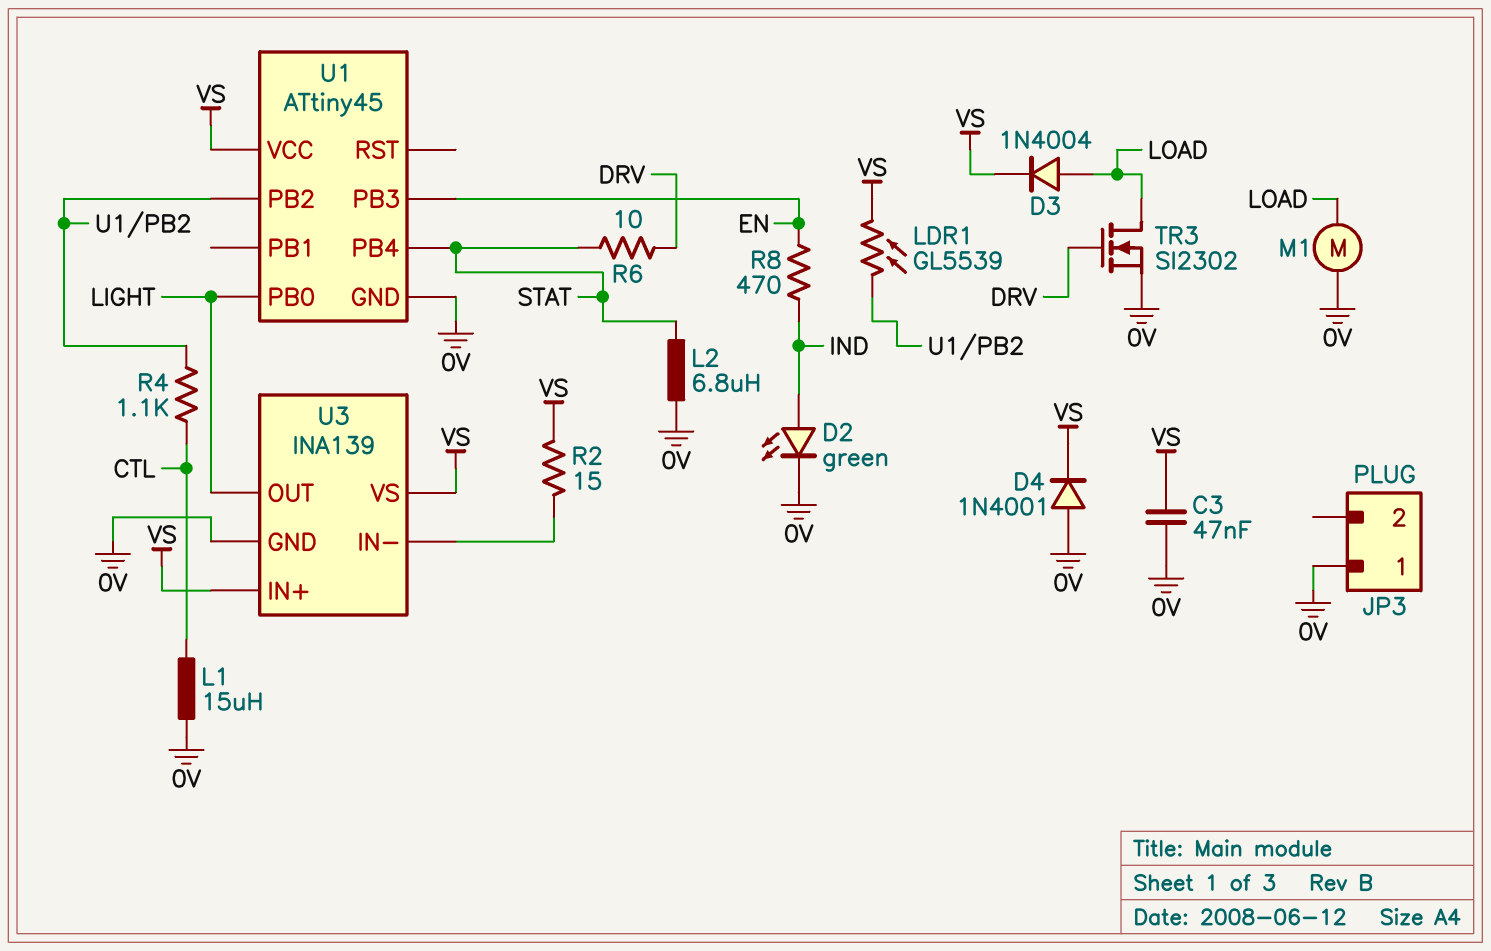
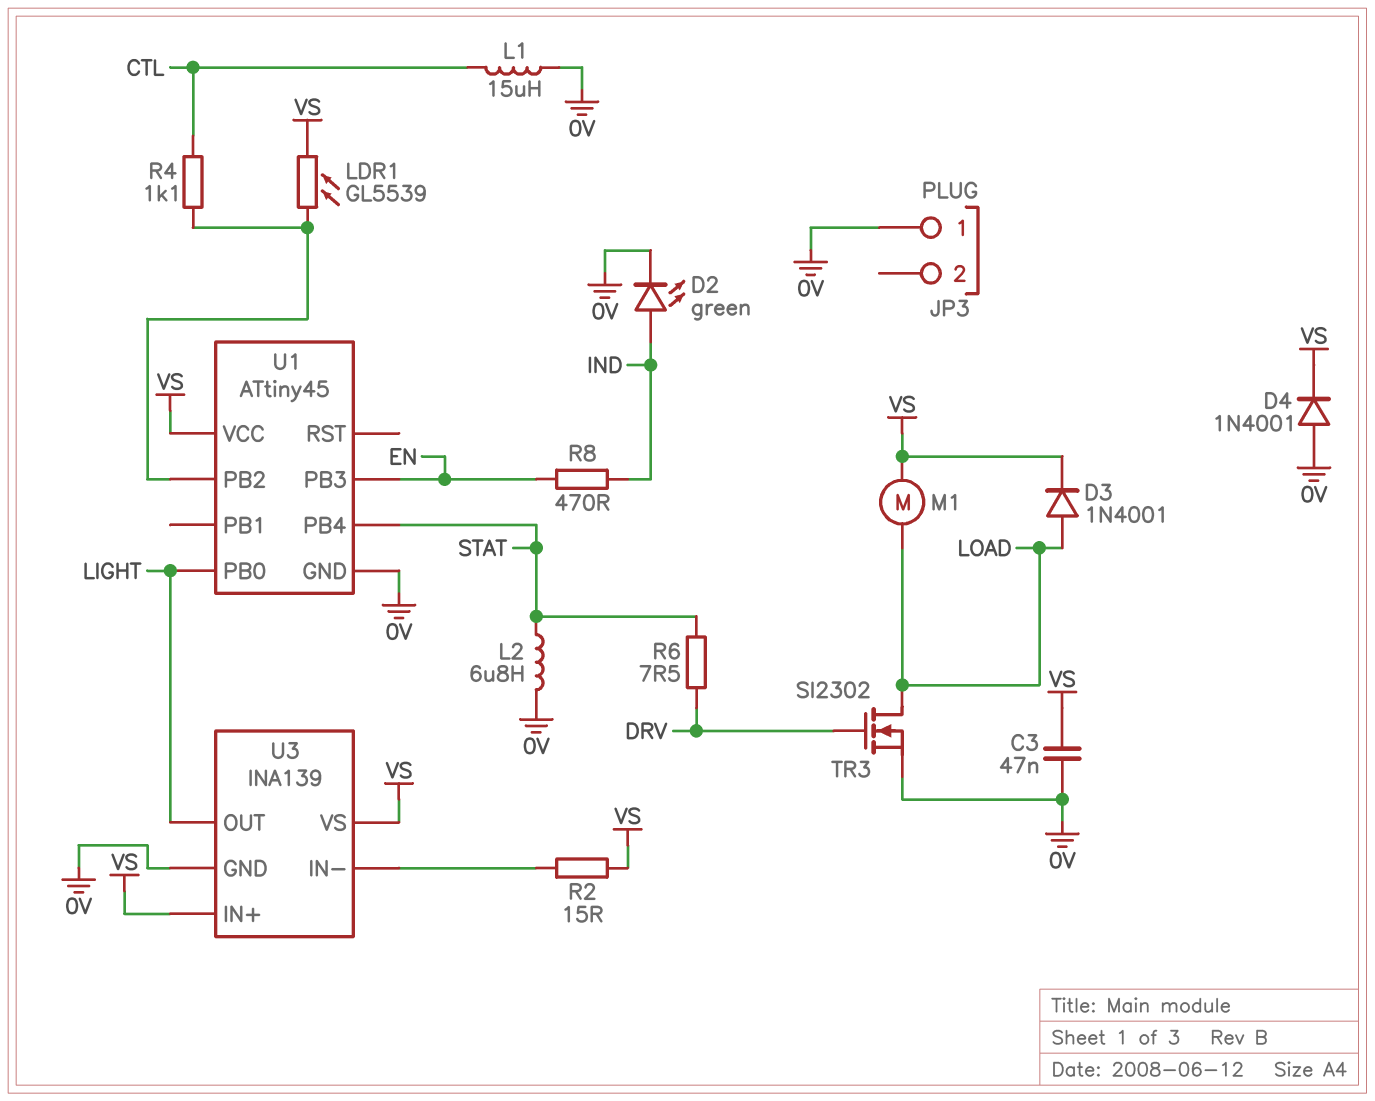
D3: diode 1N4004 (A LOAD, K VS) -> diode 1N4001 (A LOAD, K VS)
M1: motor (0V, LOAD) -> motor (LOAD, VS)
R6: 10 (DRV, STAT) -> 7.5 (DRV, STAT)

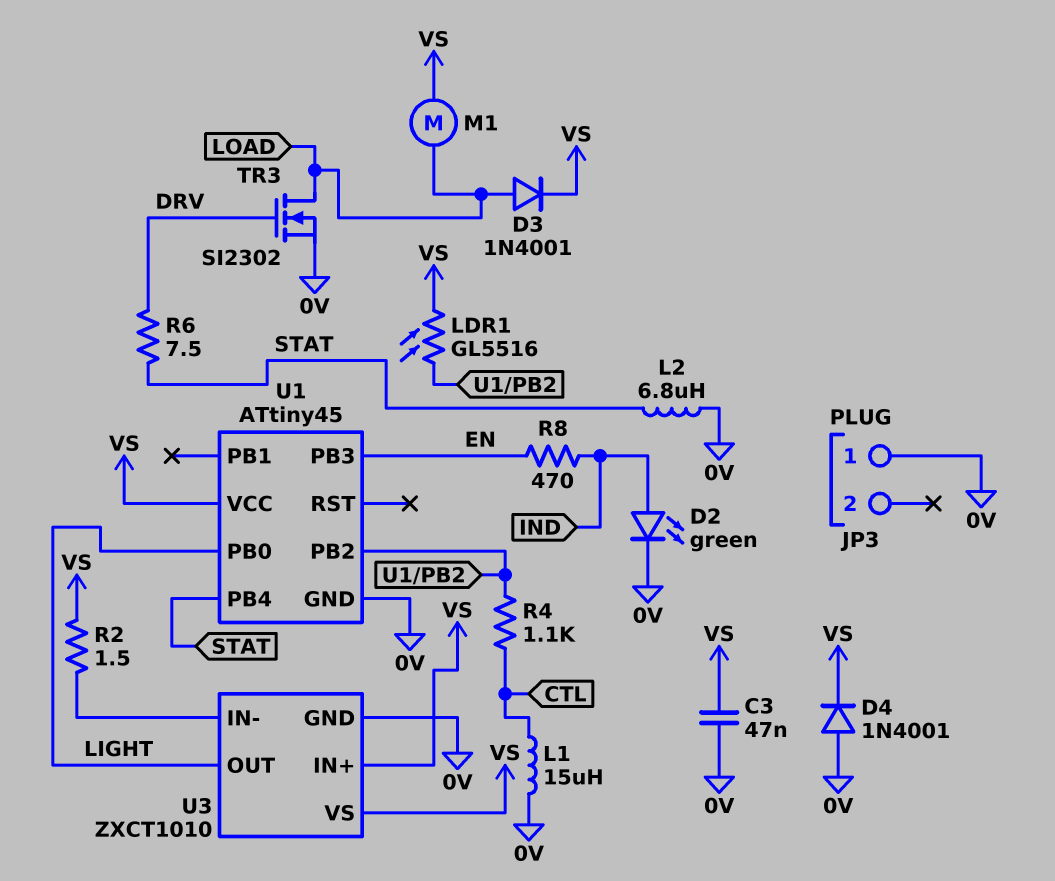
LDR1: GL5539 (U1/PB2, VS) -> GL5516 (U1/PB2, VS)
R2: 15 (U3/IN-, VS) -> 1.5 (U3/IN-, VS)
U3: INA139 -> ZXCT1010

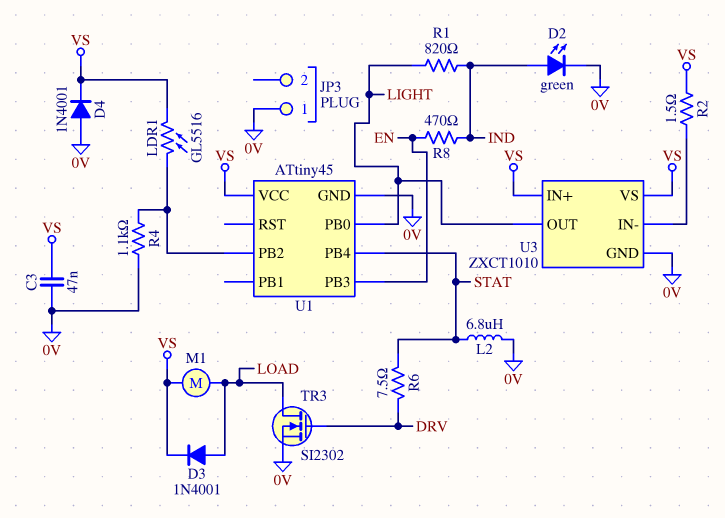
L1: 15uH (0V, CTL) -> none
R1: none -> 820 (IND, LIGHT)
R4: 1.1k (CTL, U1/PB2) -> 1.1k (0V, U1/PB2)

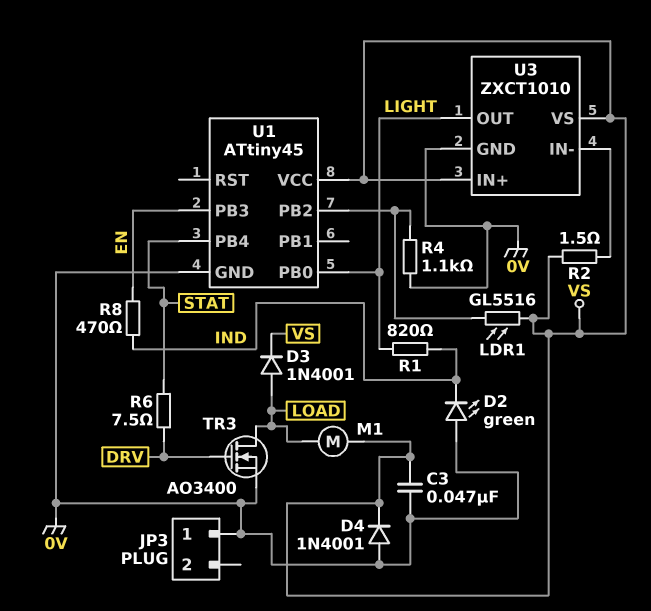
D2: LED green (A IND, K 0V) -> LED green (A 0V, K IND)
L2: 6.8uH (0V, STAT) -> none
TR3: NMOS SI2302 (G DRV, D LOAD, S 0V) -> NMOS AO3400 (G DRV, D LOAD, S 0V)

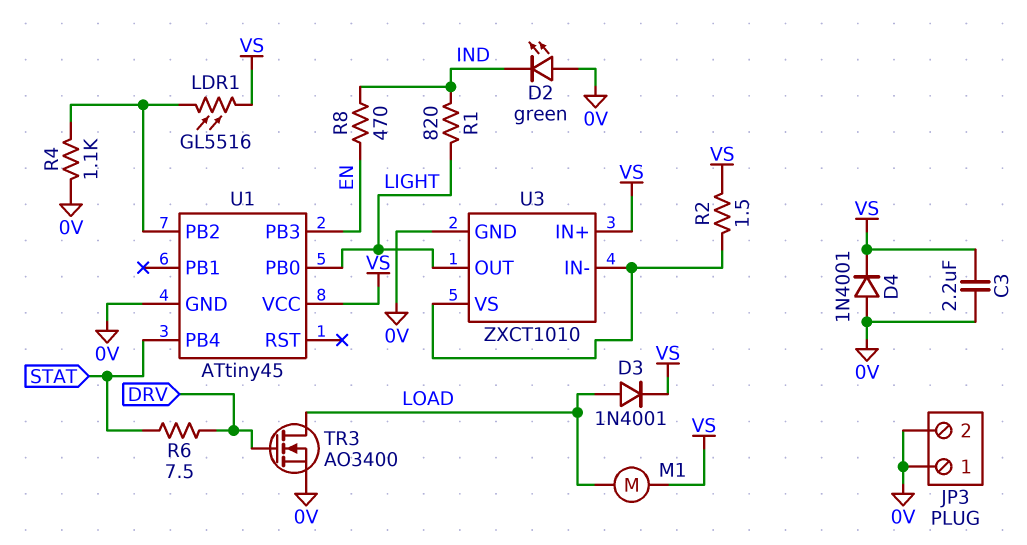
C3: 47nF (0V, VS) -> 2.2uF (0V, VS)
JP3 pin 2: none -> 0V
U3 pin VS: VS -> U3/IN-

